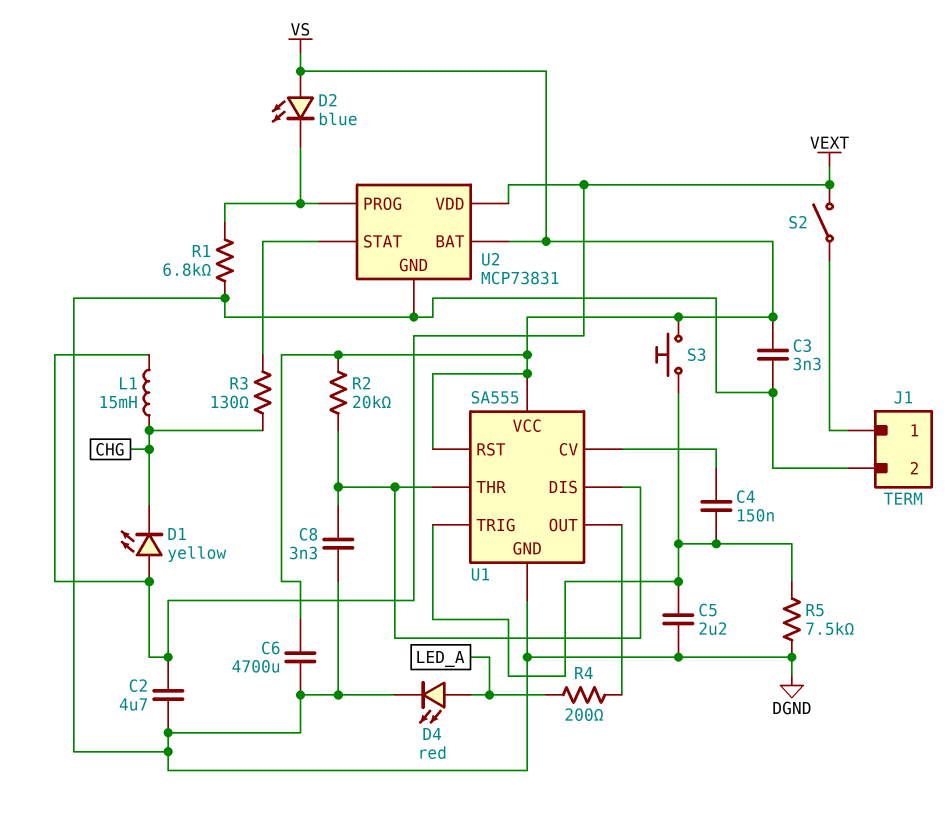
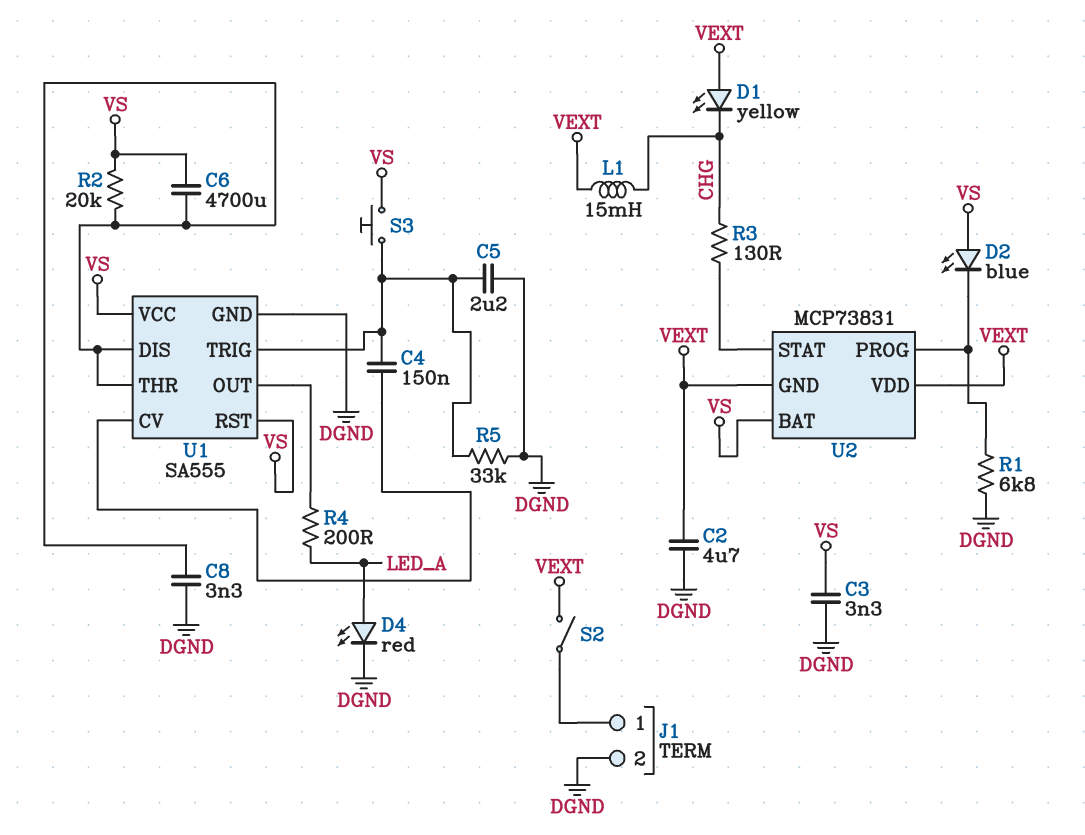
C6: 4700uF (DGND, VS) -> 4700uF (U1/DIS, VS)
R5: 7.5k (DGND, U1/TRIG) -> 33k (DGND, U1/TRIG)
U2 pin GND: DGND -> VEXT

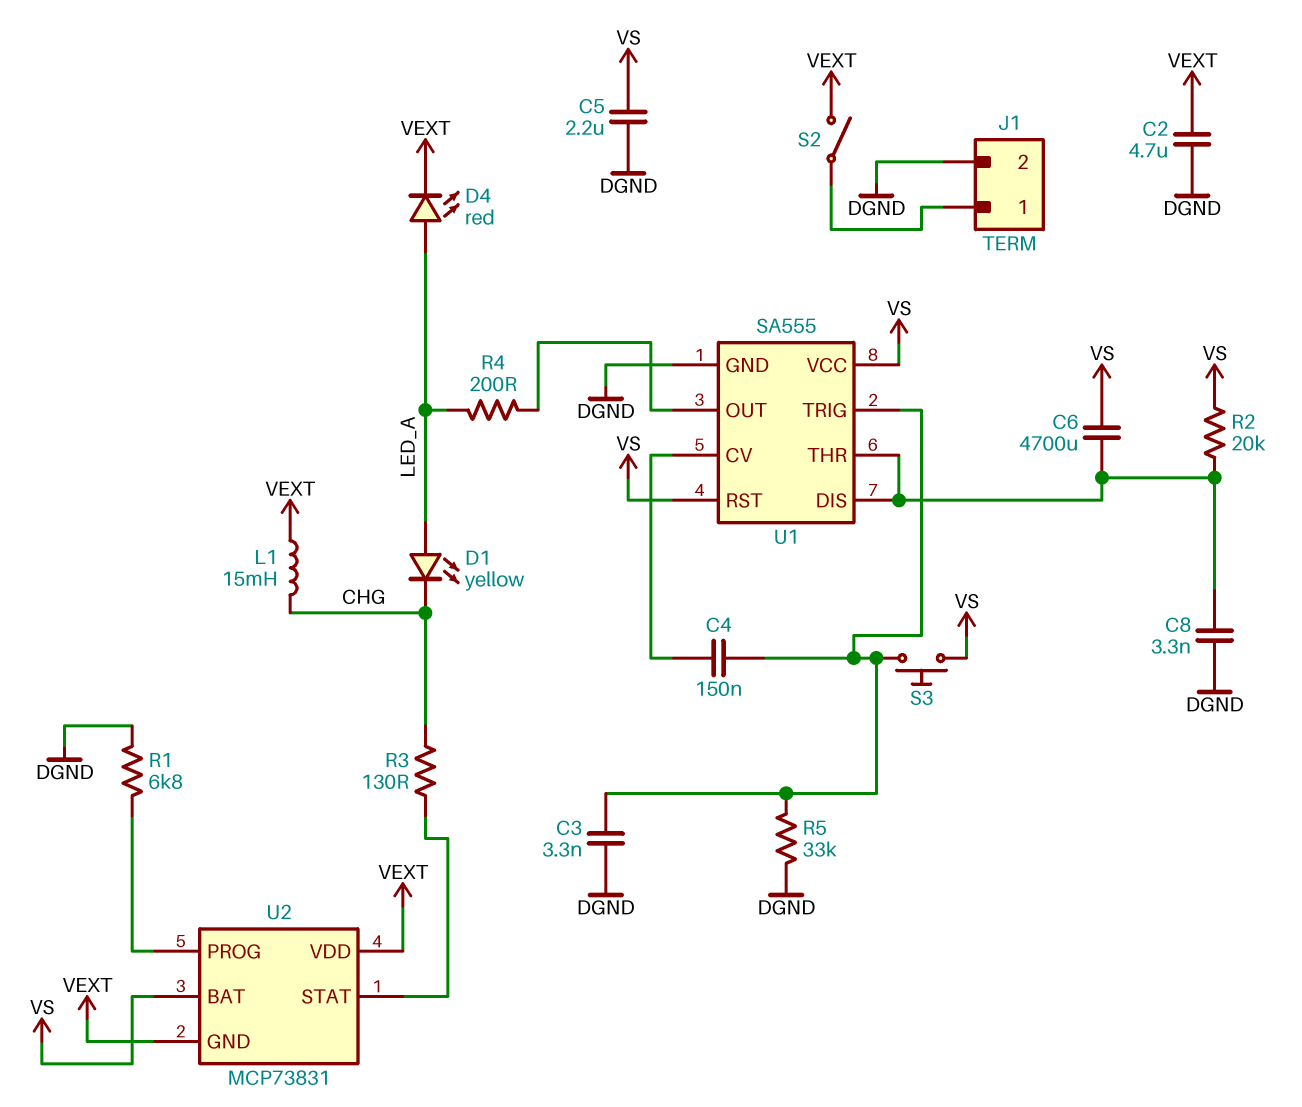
C3: 3.3nF (DGND, VS) -> 3.3nF (DGND, U1/TRIG)
C5: 2.2uF (DGND, U1/TRIG) -> 2.2uF (DGND, VS)
D1: LED yellow (A VEXT, K CHG) -> LED yellow (A LED_A, K CHG)
D2: LED blue (A VS, K U2/PROG) -> none
D4: LED red (A LED_A, K DGND) -> LED red (A LED_A, K VEXT)

